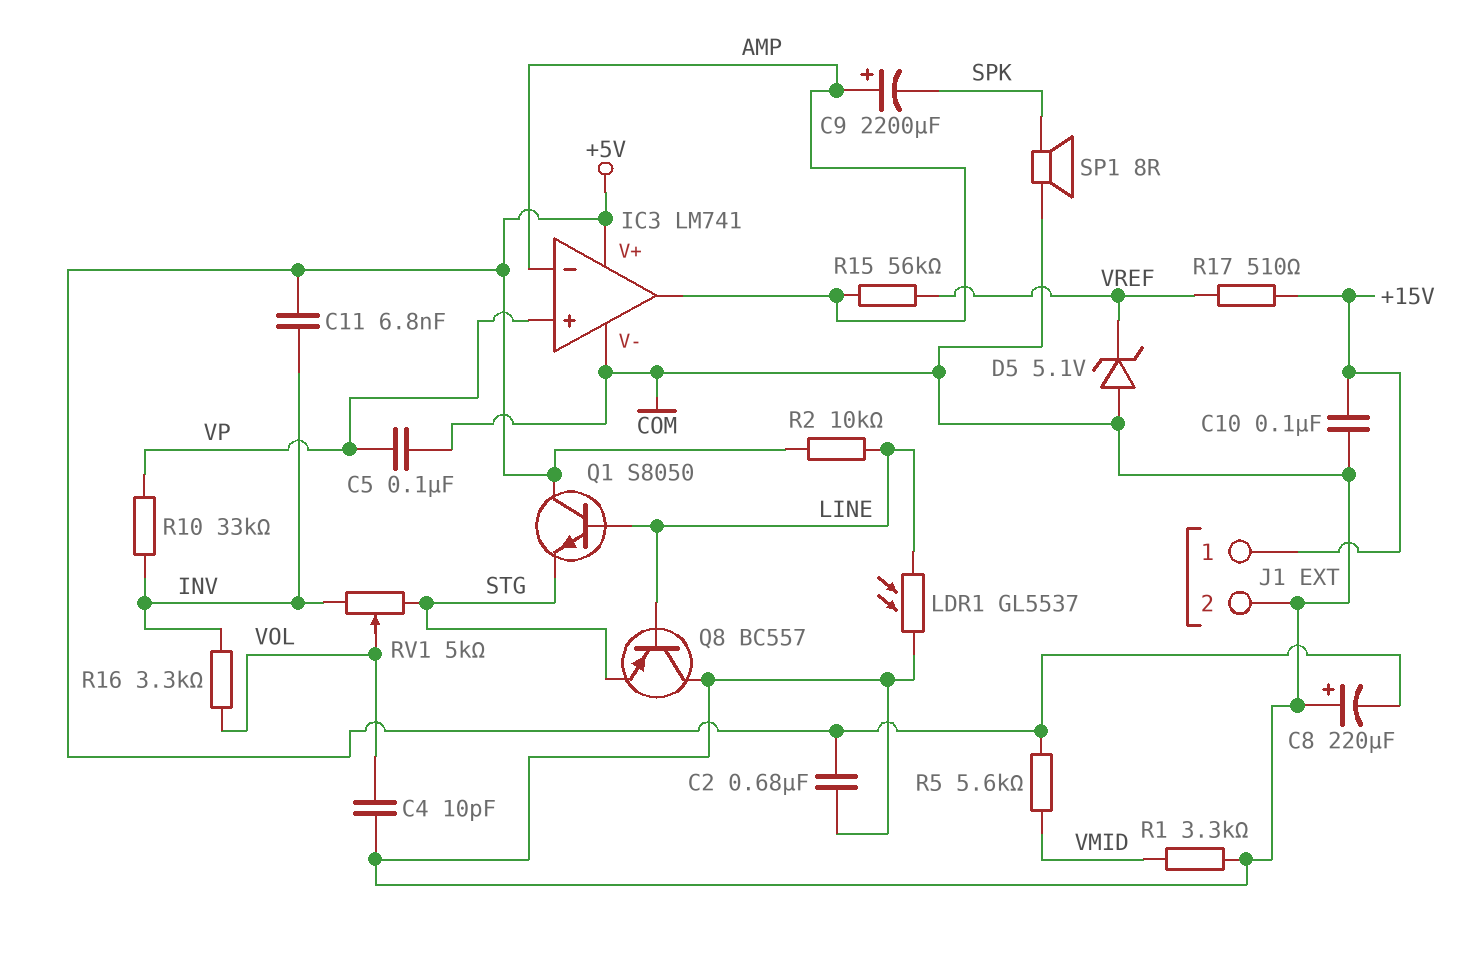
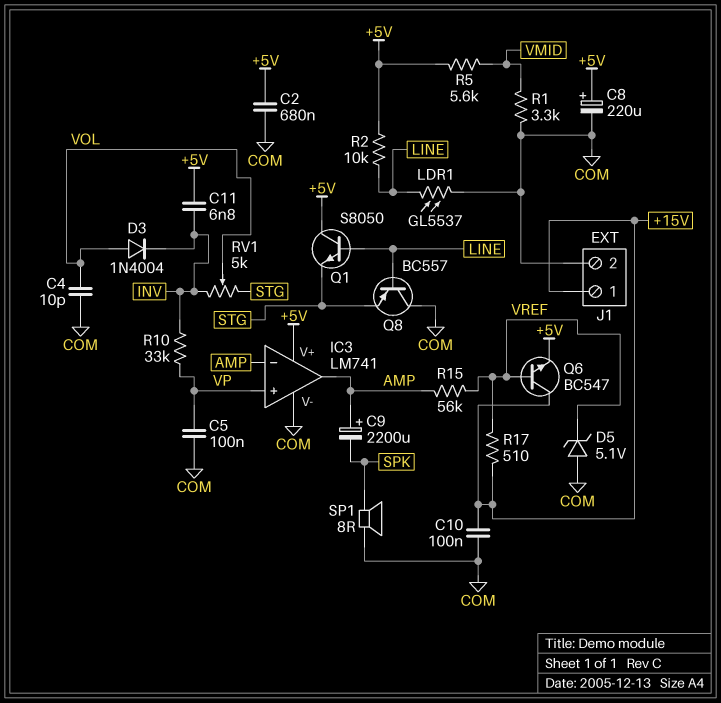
C8: 220uF (plus COM, minus +5V) -> 220uF (plus +5V, minus COM)
D3: none -> diode 1N4004 (A VOL, K INV)
Q6: none -> NPN BC547 (B VREF, C +15V, E +5V)
R16: 3.3k (INV, VOL) -> none

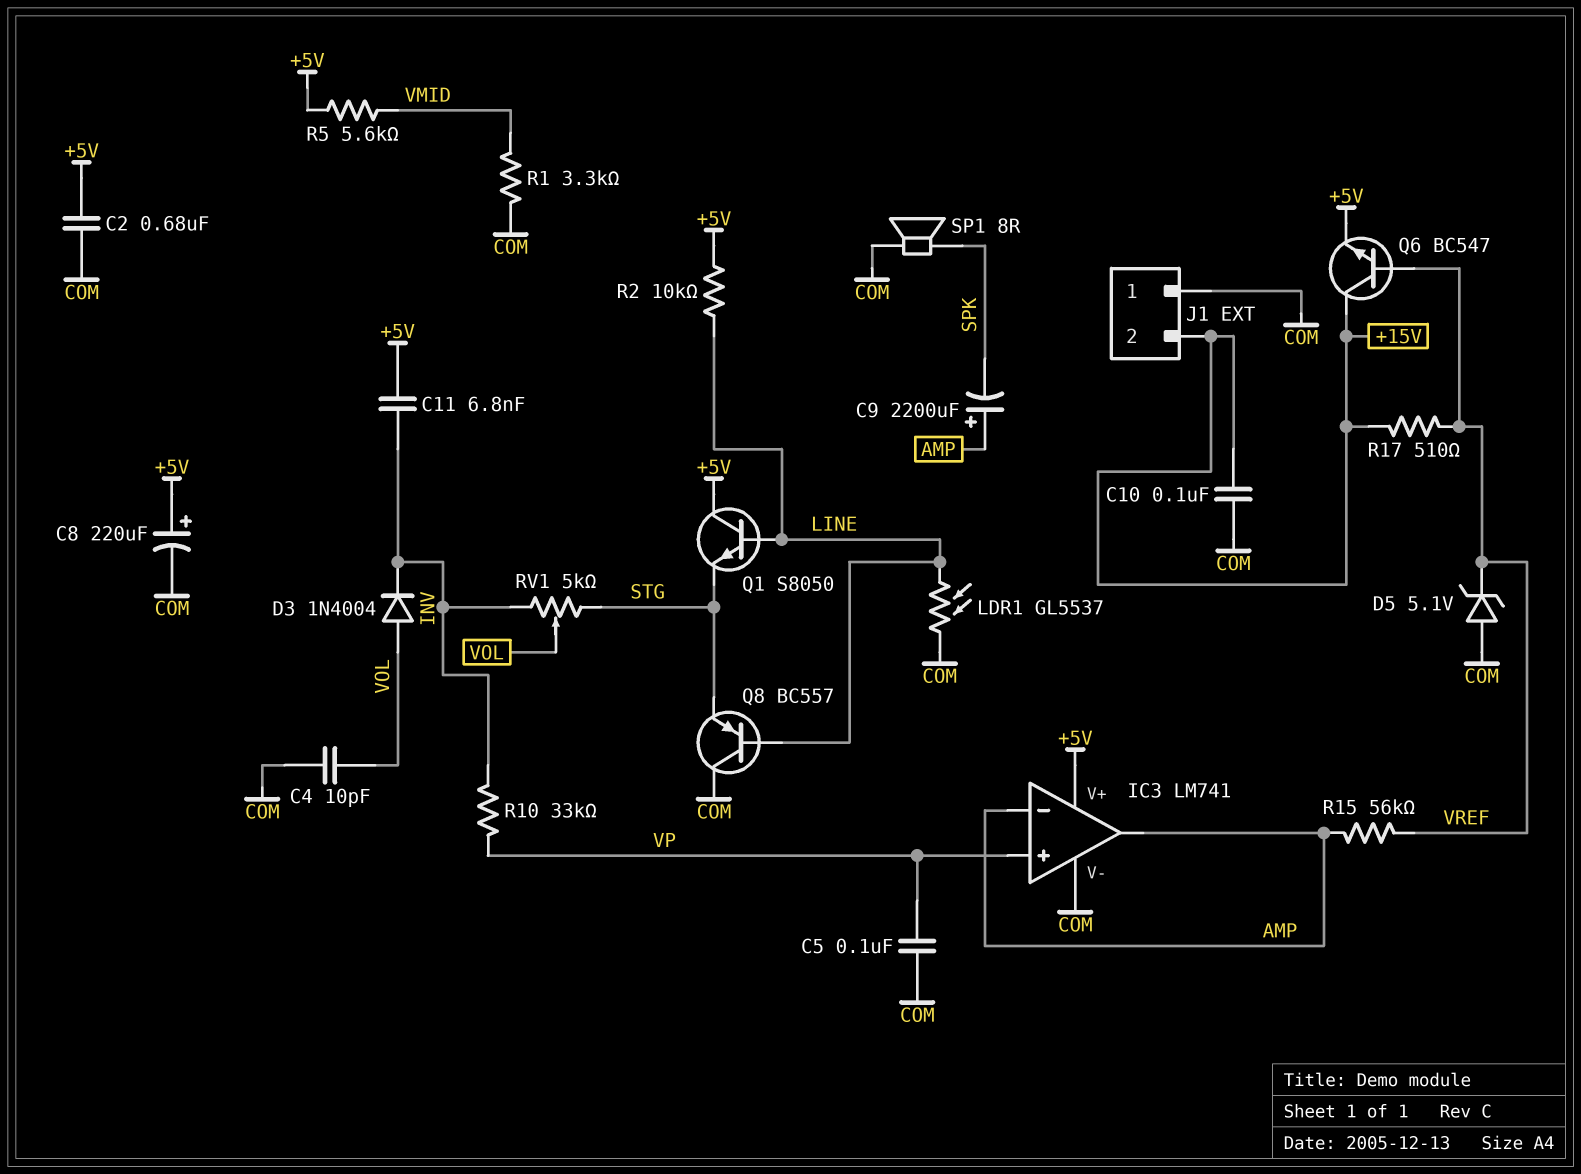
J1 pin 1: +15V -> COM
J1 pin 2: COM -> +15V

